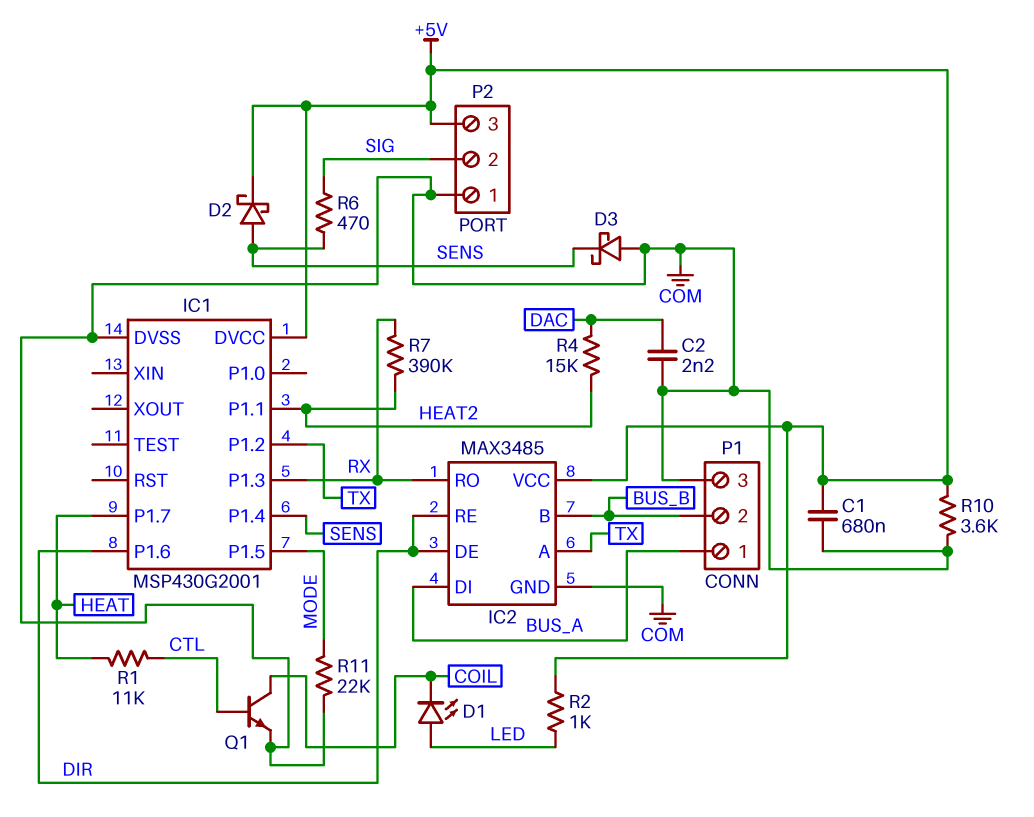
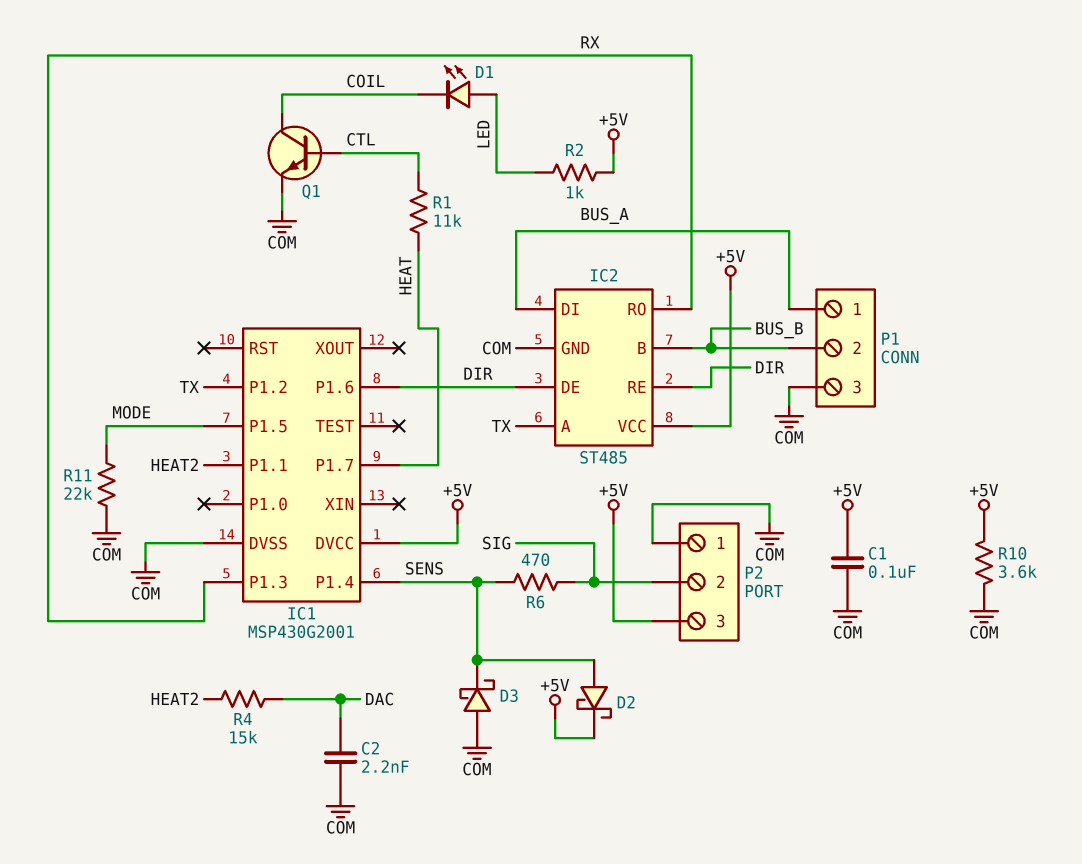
C1: 680nF (+5V, COM) -> 100nF (+5V, COM)
IC2: MAX3485 -> ST485
R7: 390k (HEAT2, RX) -> none

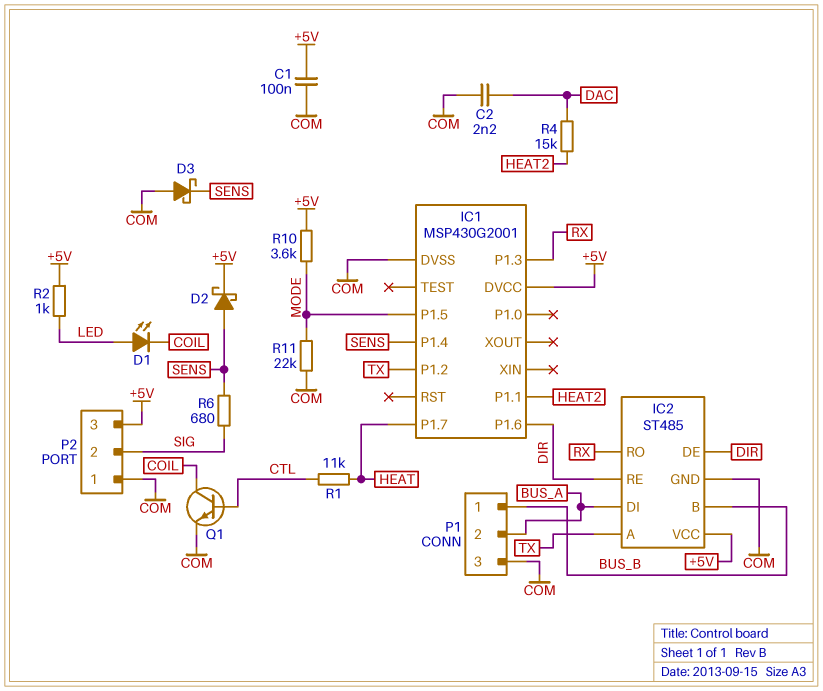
P1 pin 1: BUS_A -> BUS_B
P1 pin 2: BUS_B -> BUS_A
R6: 470 (SENS, SIG) -> 680 (SENS, SIG)
R10: 3.6k (+5V, COM) -> 3.6k (+5V, MODE)

